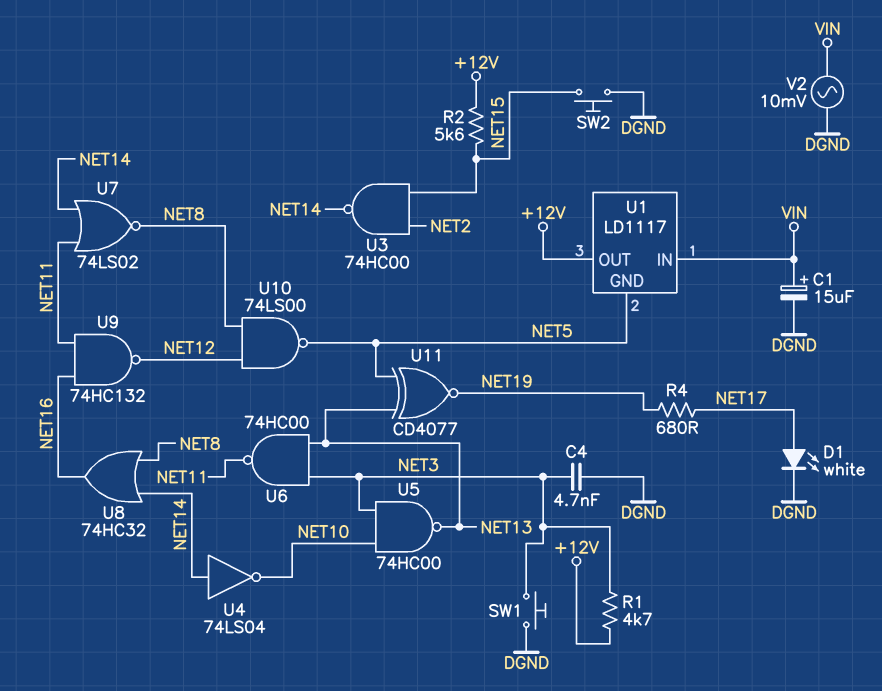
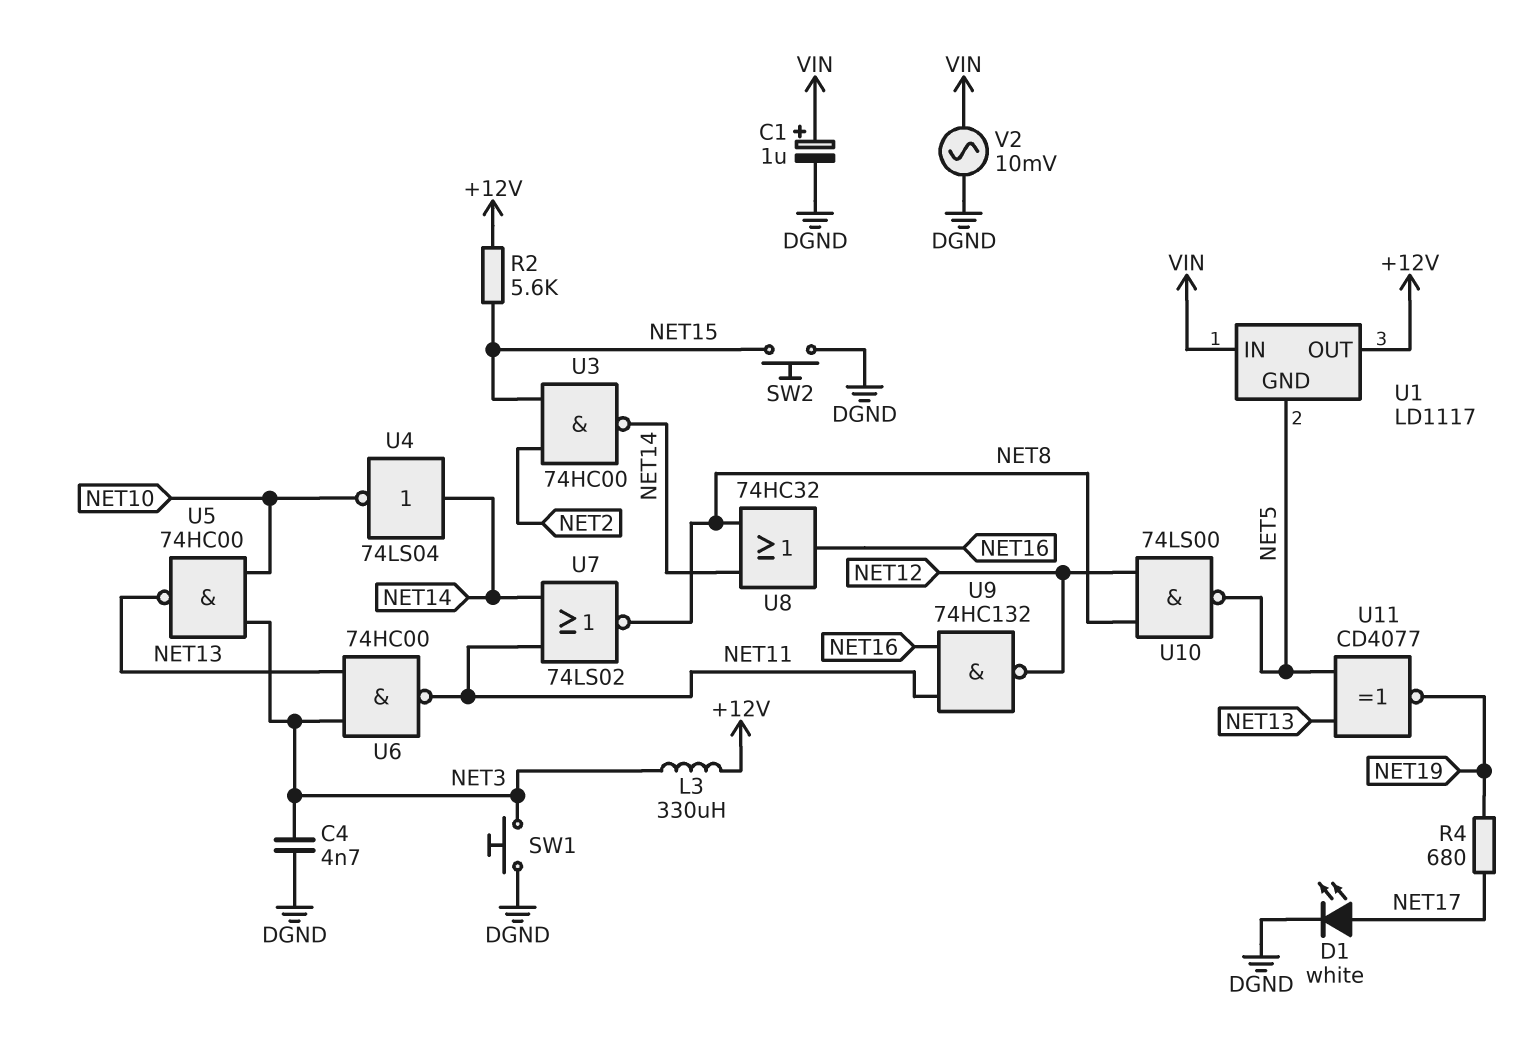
C1: 15uF (plus VIN, minus DGND) -> 1uF (plus VIN, minus DGND)
L3: none -> 330uH (+12V, NET3)
R1: 4.7k (+12V, NET3) -> none

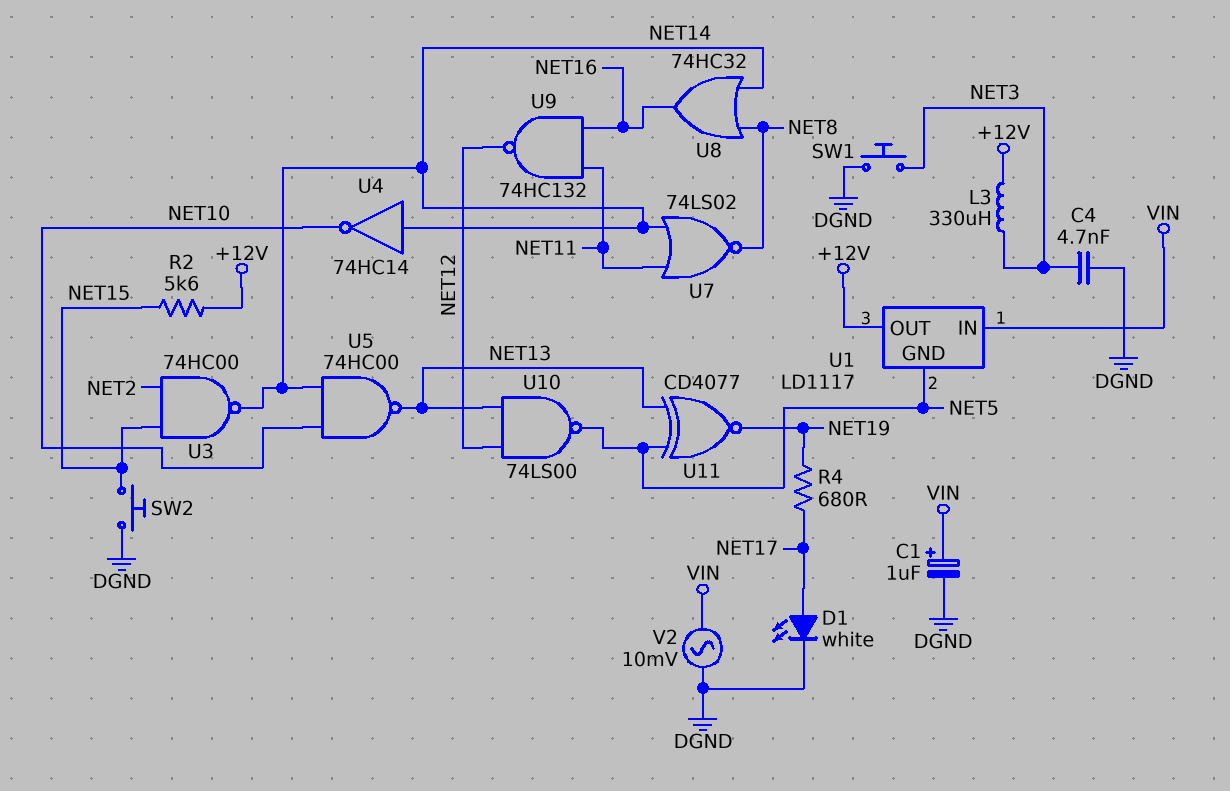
U4: NOT 74LS04 (in NET14, out NET10) -> NOT 74HC14 (in NET14, out NET10)
U5: NAND 74HC00 (in NET3, in NET10, out NET13) -> NAND 74HC00 (in NET10, in NET14, out NET13)
U6: NAND 74HC00 (in NET3, in NET13, out NET11) -> none
U10: NAND 74LS00 (in NET8, in NET12, out NET5) -> NAND 74LS00 (in NET12, in NET13, out NET5)

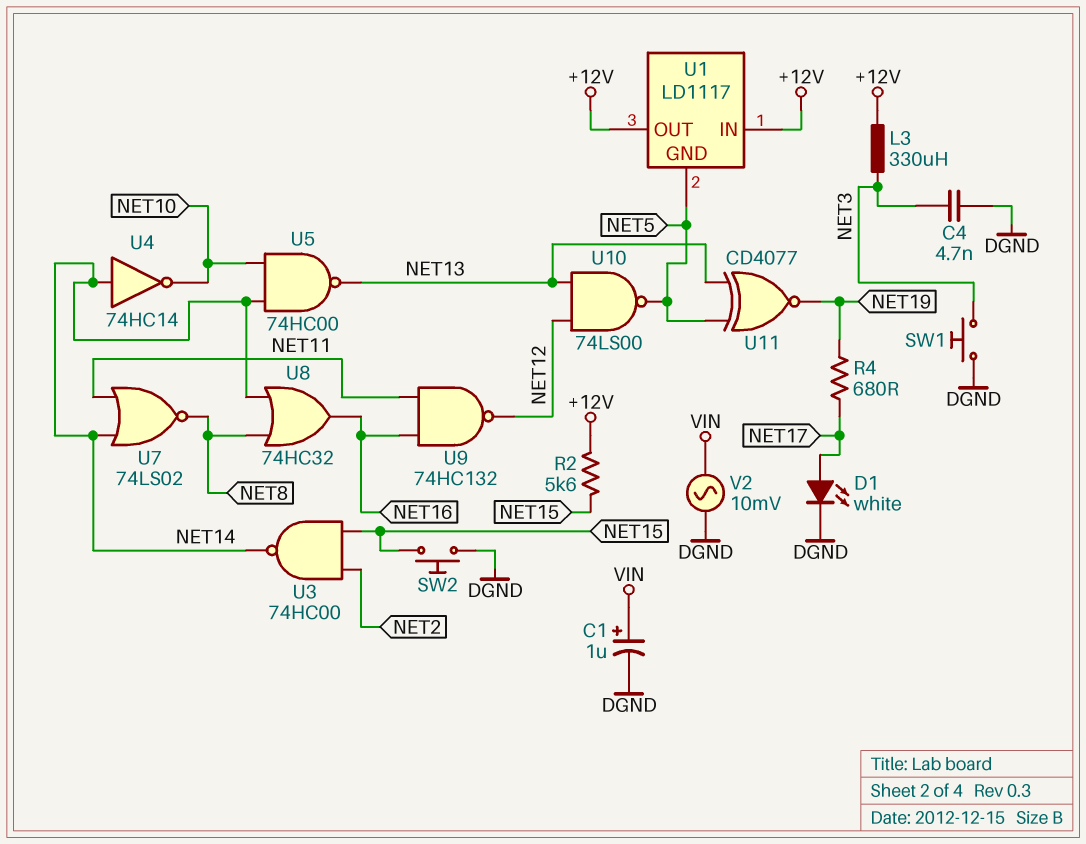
U1 pin IN: VIN -> +12V

